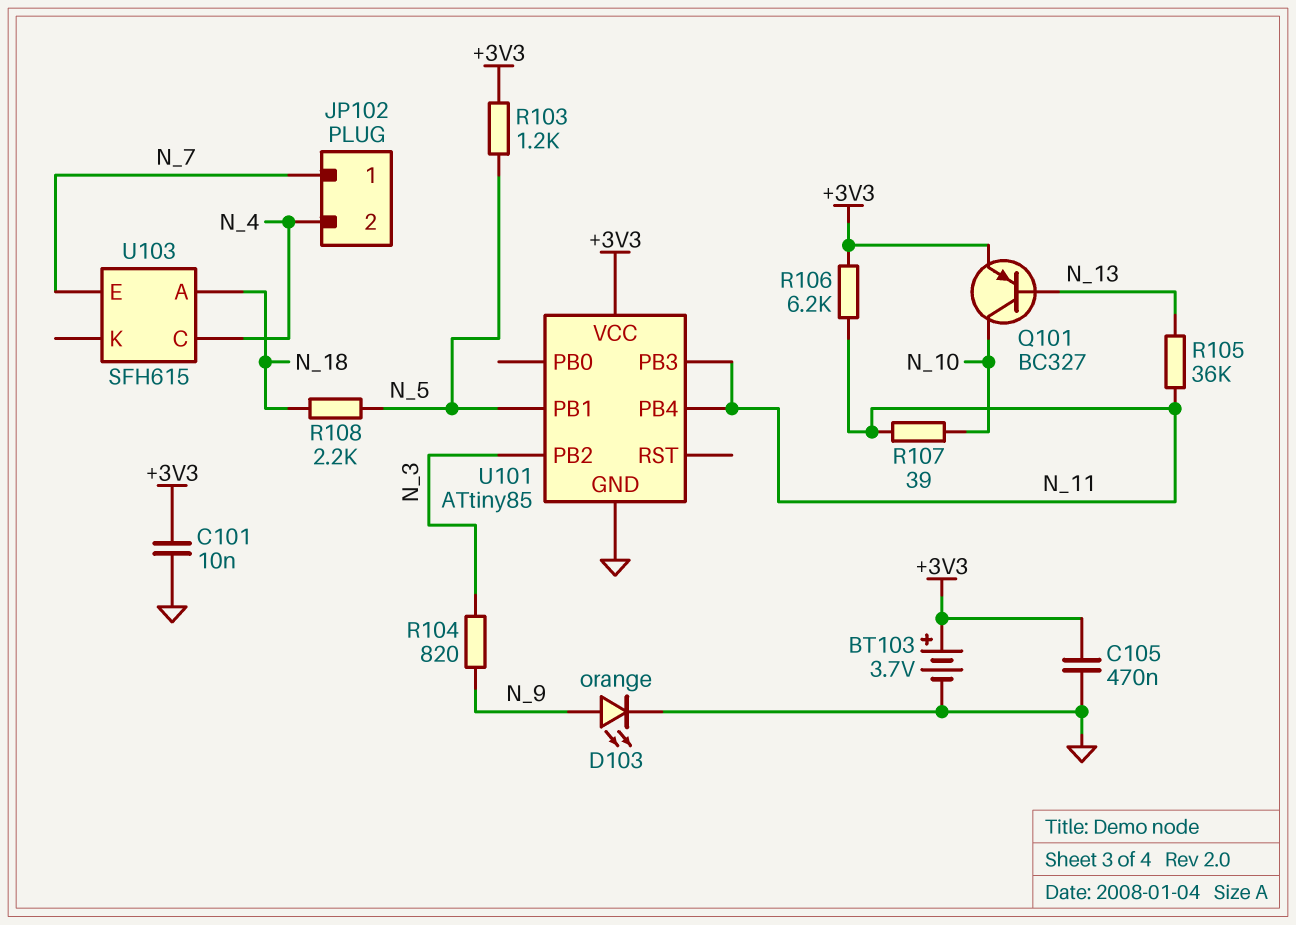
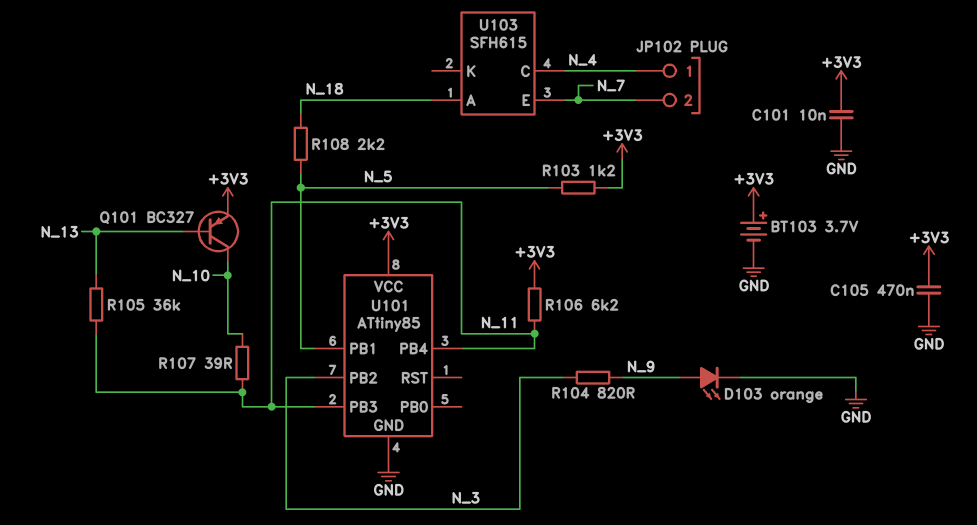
JP102 pin 1: N_7 -> N_4
JP102 pin 2: N_4 -> N_7

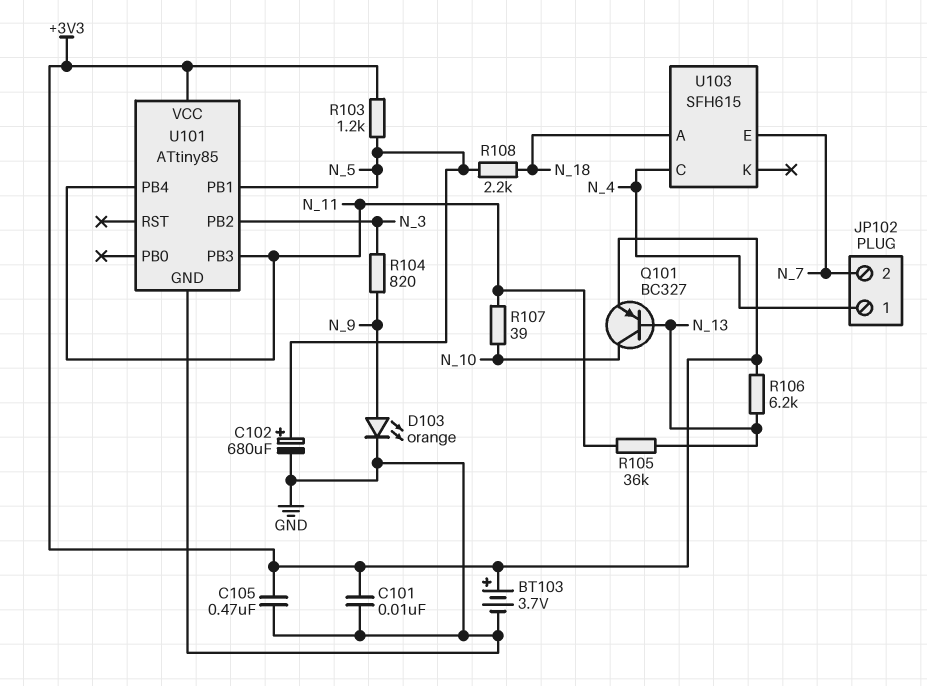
C102: none -> 680uF (plus N_5, minus GND)
R106: 6.2k (+3V3, N_11) -> 6.2k (+3V3, N_13)

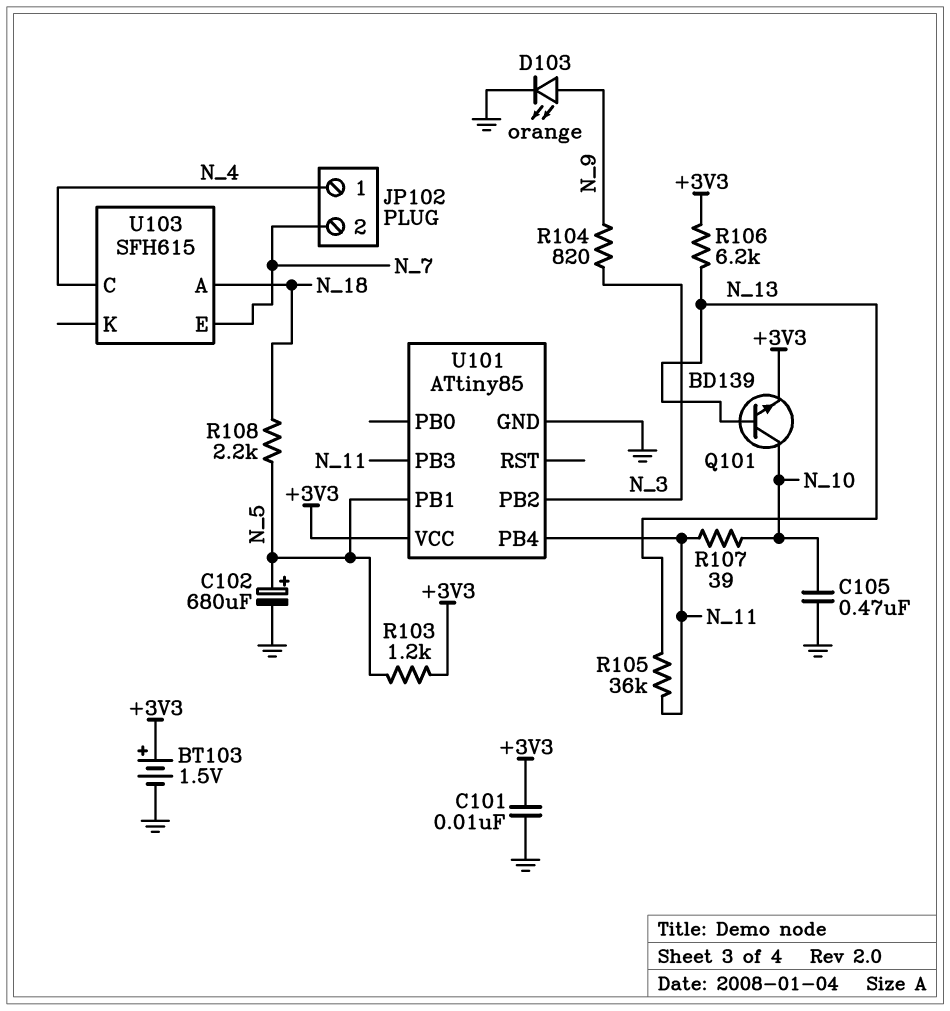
BT103: 3.7V (plus +3V3, minus GND) -> 1.5V (plus +3V3, minus GND)
C105: 470nF (+3V3, GND) -> 470nF (GND, N_10)
Q101: PNP BC327 (B N_13, C N_10, E +3V3) -> NPN BD139 (B N_13, C N_10, E +3V3)

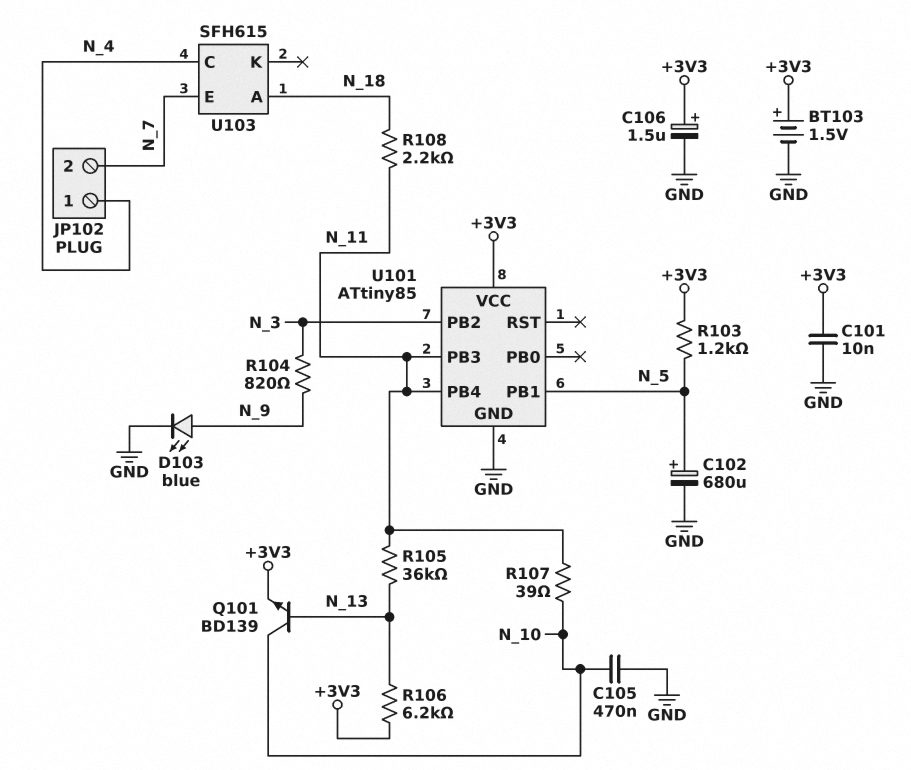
C106: none -> 1.5uF (plus +3V3, minus GND)
D103: LED orange (A N_9, K GND) -> LED blue (A N_9, K GND)
R108: 2.2k (N_5, N_18) -> 2.2k (N_11, N_18)

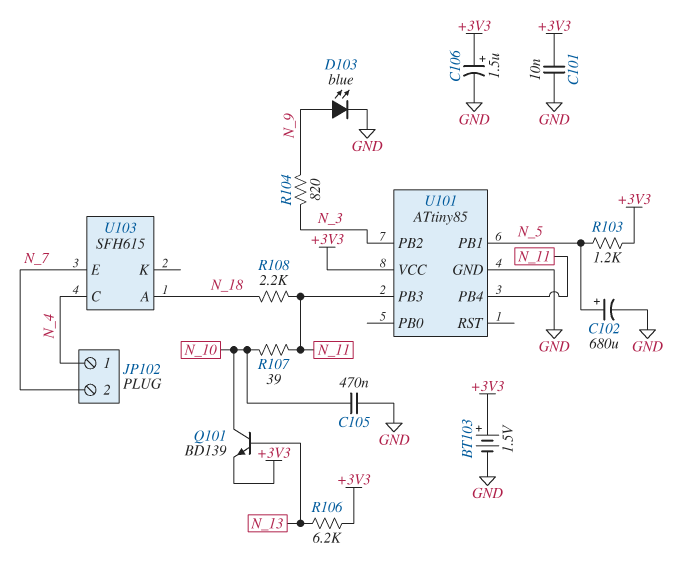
R105: 36k (N_11, N_13) -> none

